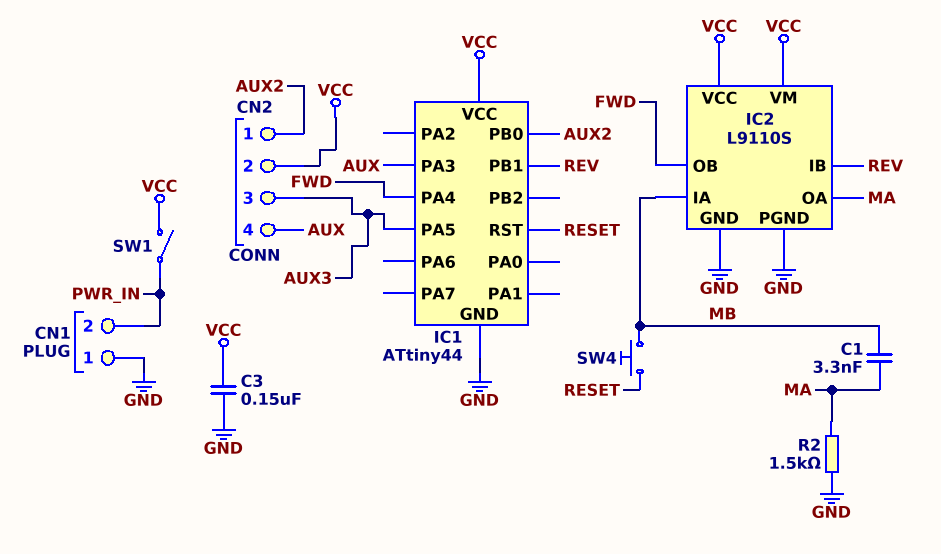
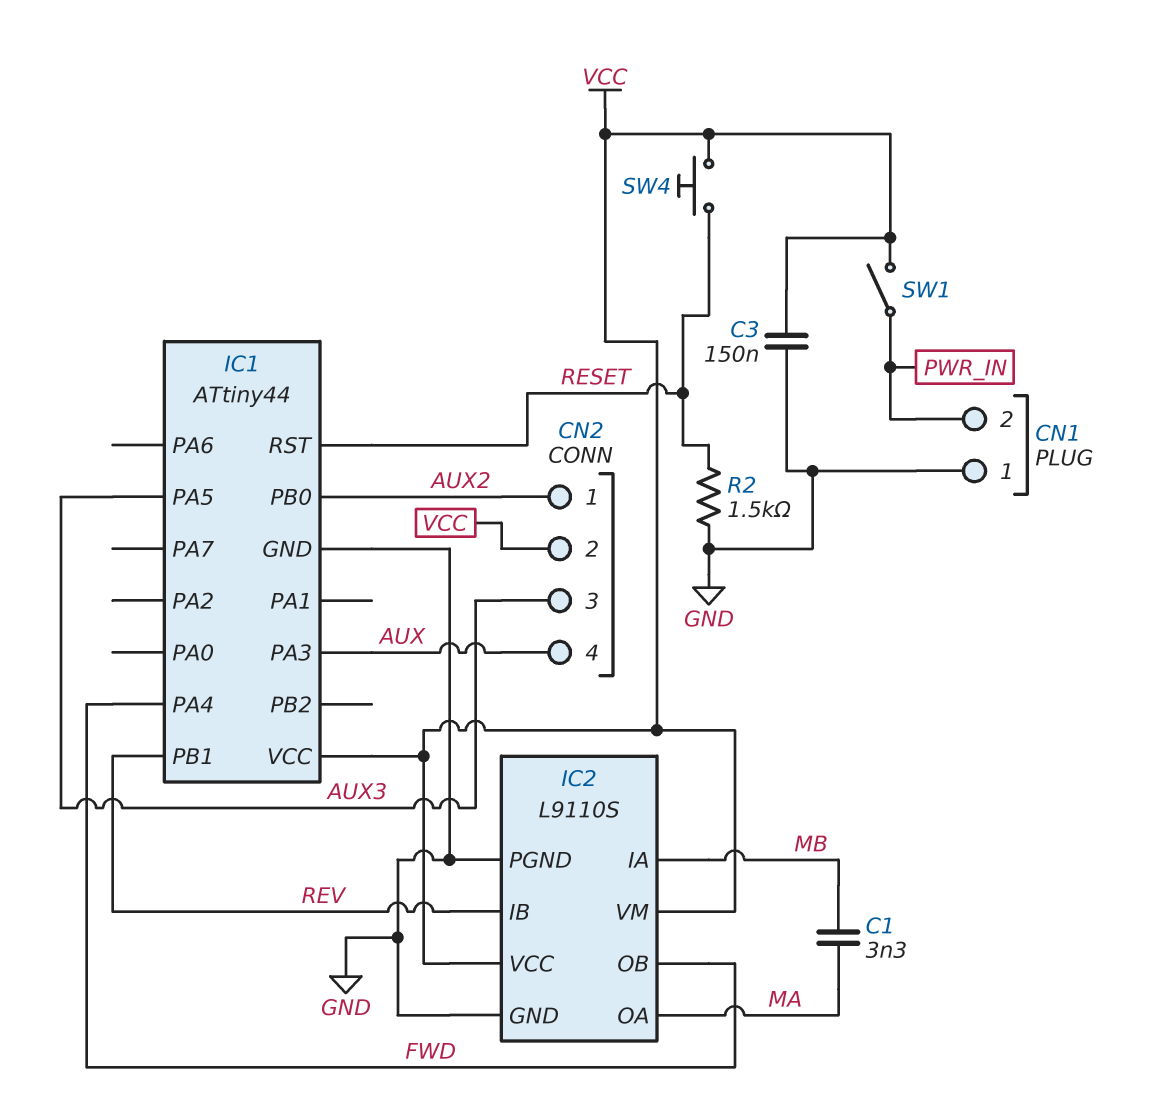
R2: 1.5k (GND, MA) -> 1.5k (GND, RESET)
SW4: button (MB, RESET) -> button (RESET, VCC)

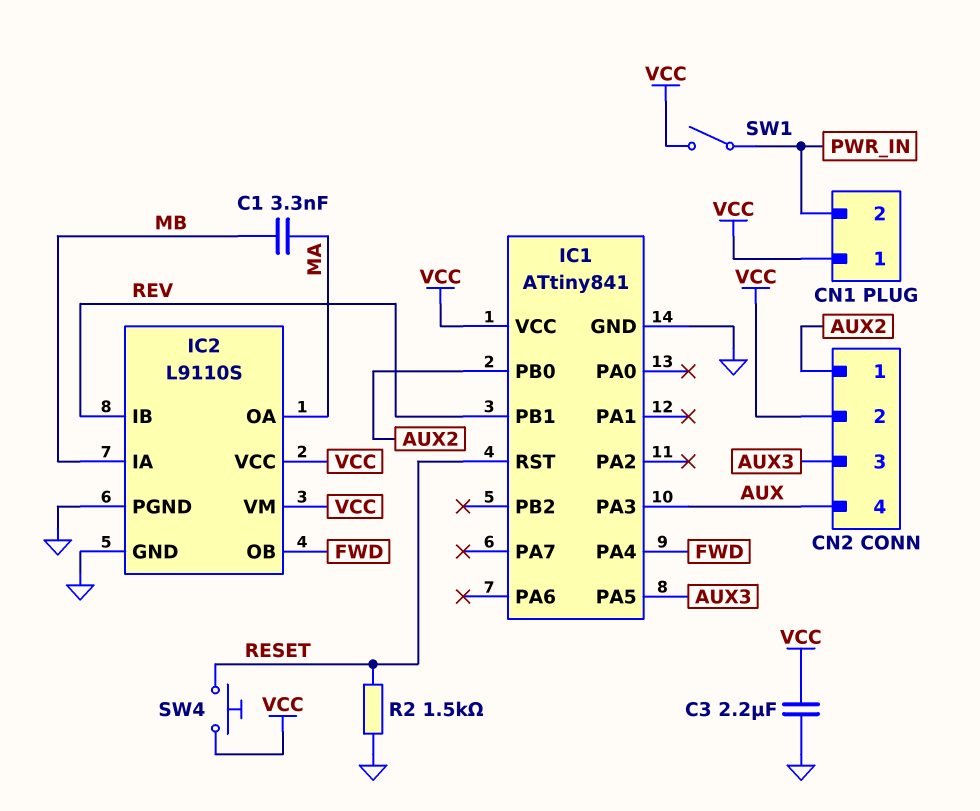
C3: 150nF (GND, VCC) -> 2.2uF (GND, VCC)
CN1 pin 1: GND -> VCC
IC1: ATtiny44 -> ATtiny841

